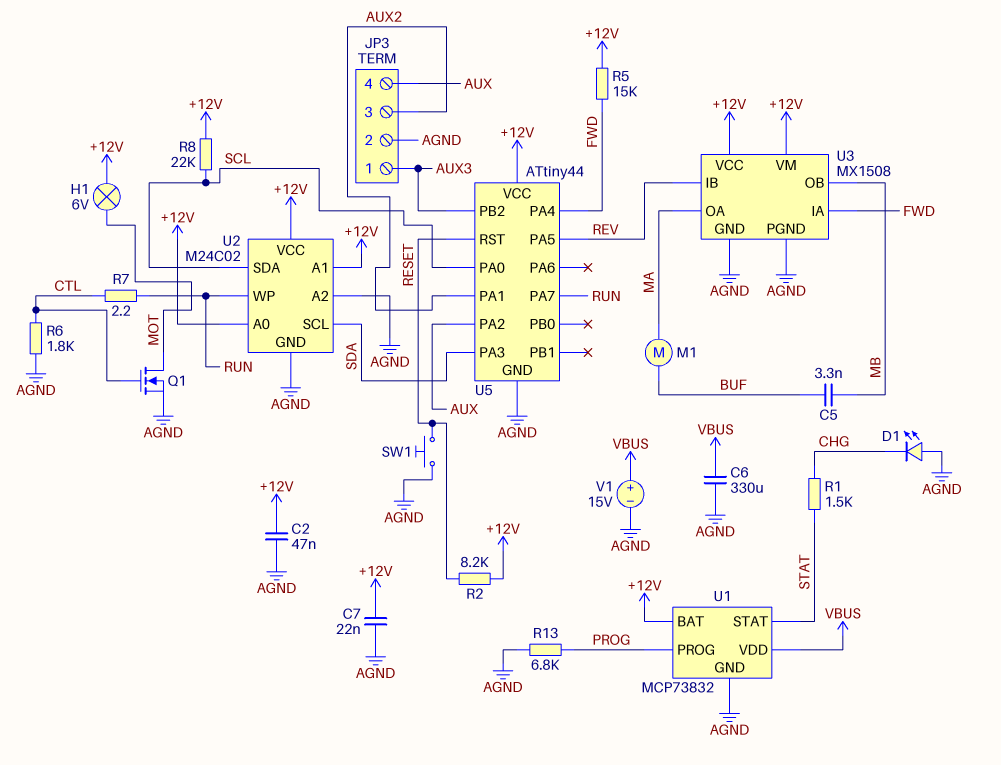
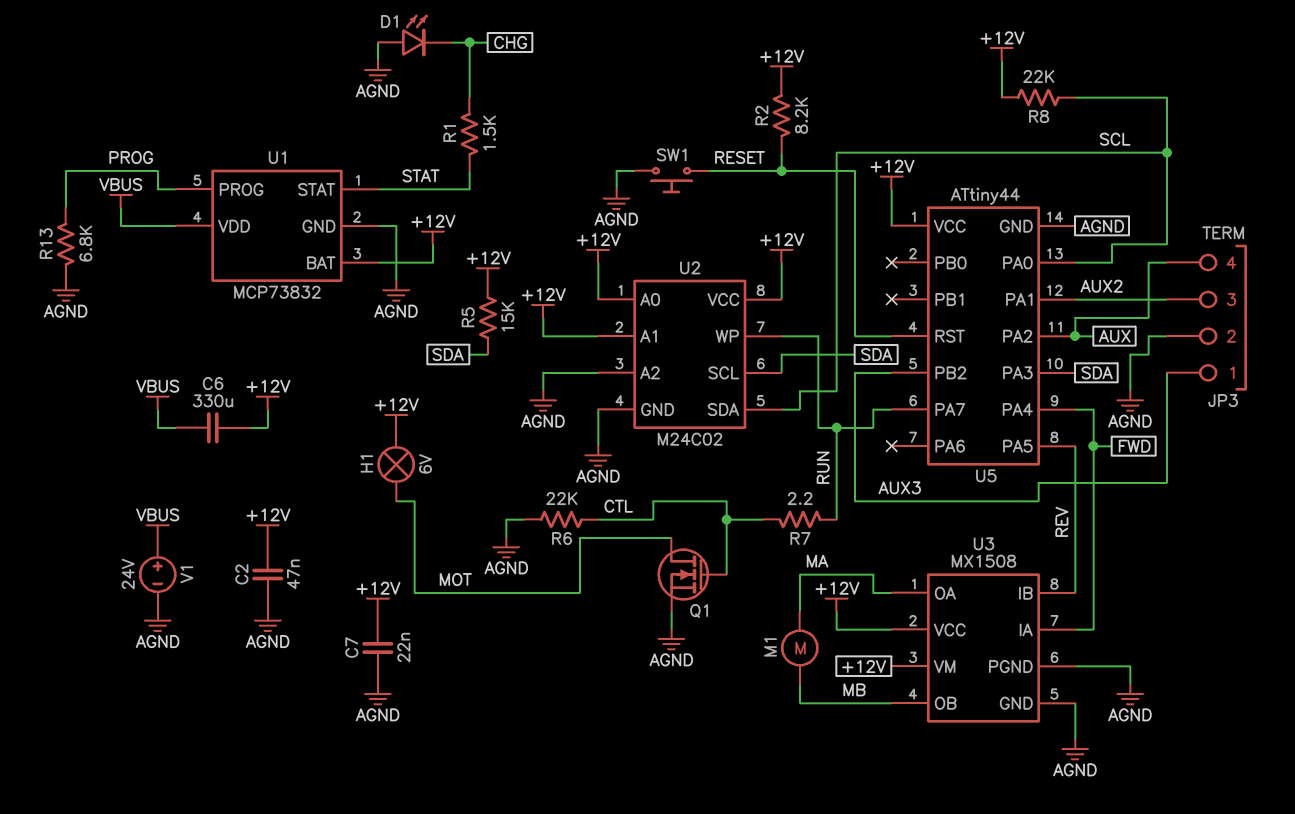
C5: 3.3nF (BUF, MB) -> none
C6: 330uF (AGND, VBUS) -> 330uF (+12V, VBUS)
M1: motor (BUF, MA) -> motor (MA, MB)
R5: 15k (+12V, FWD) -> 15k (+12V, SDA)
R6: 1.8k (AGND, CTL) -> 22k (AGND, CTL)
V1: 15V (plus VBUS, minus AGND) -> 24V (plus VBUS, minus AGND)

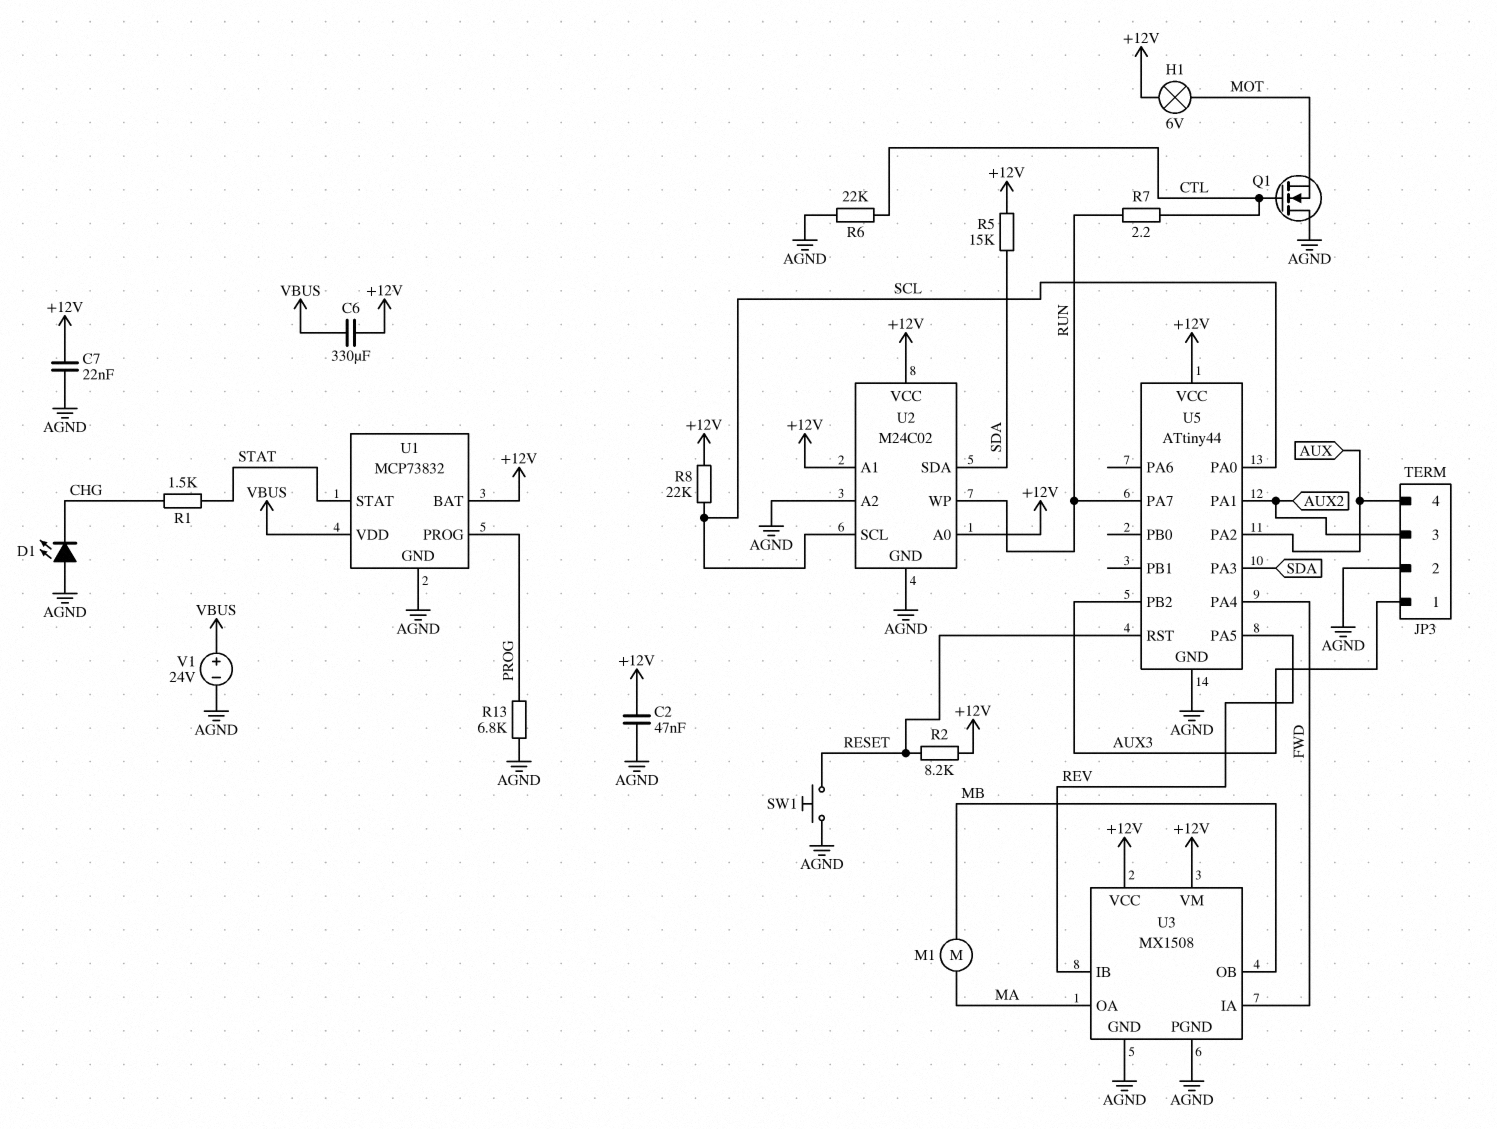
Q1: NMOS (G CTL, D MOT, S AGND) -> NMOS (G CTL, D AGND, S MOT)
U2 pin SCL: SDA -> SCL
U2 pin SDA: SCL -> SDA

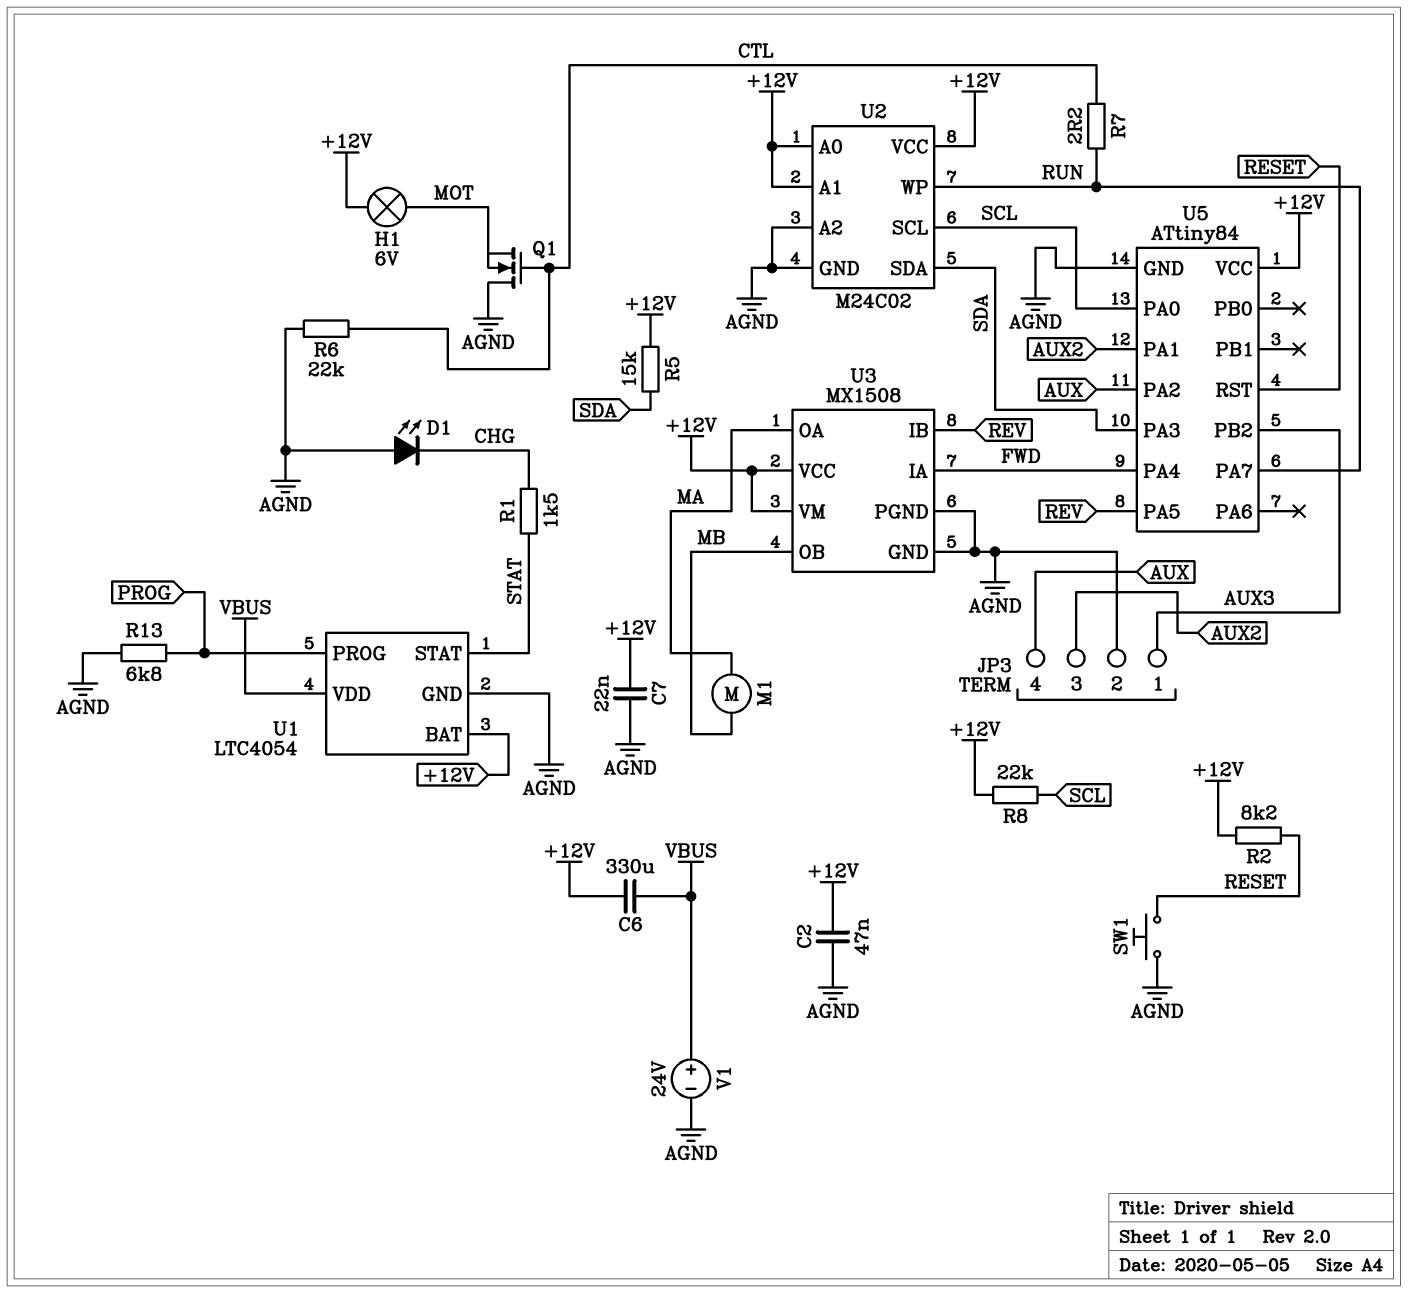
U1: MCP73832 -> LTC4054
U5: ATtiny44 -> ATtiny84

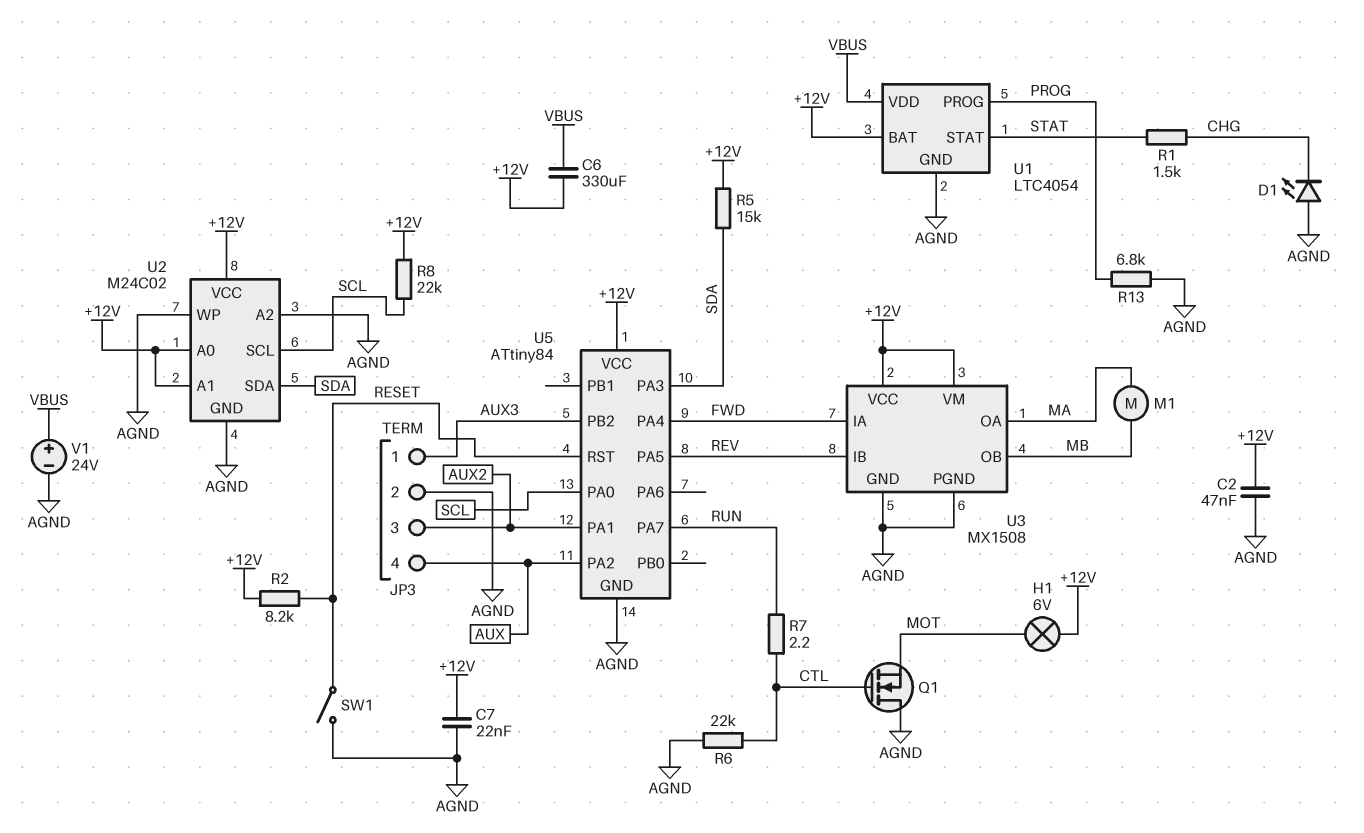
SW1: button (AGND, RESET) -> switch (AGND, RESET)
U2 pin WP: RUN -> AGND

